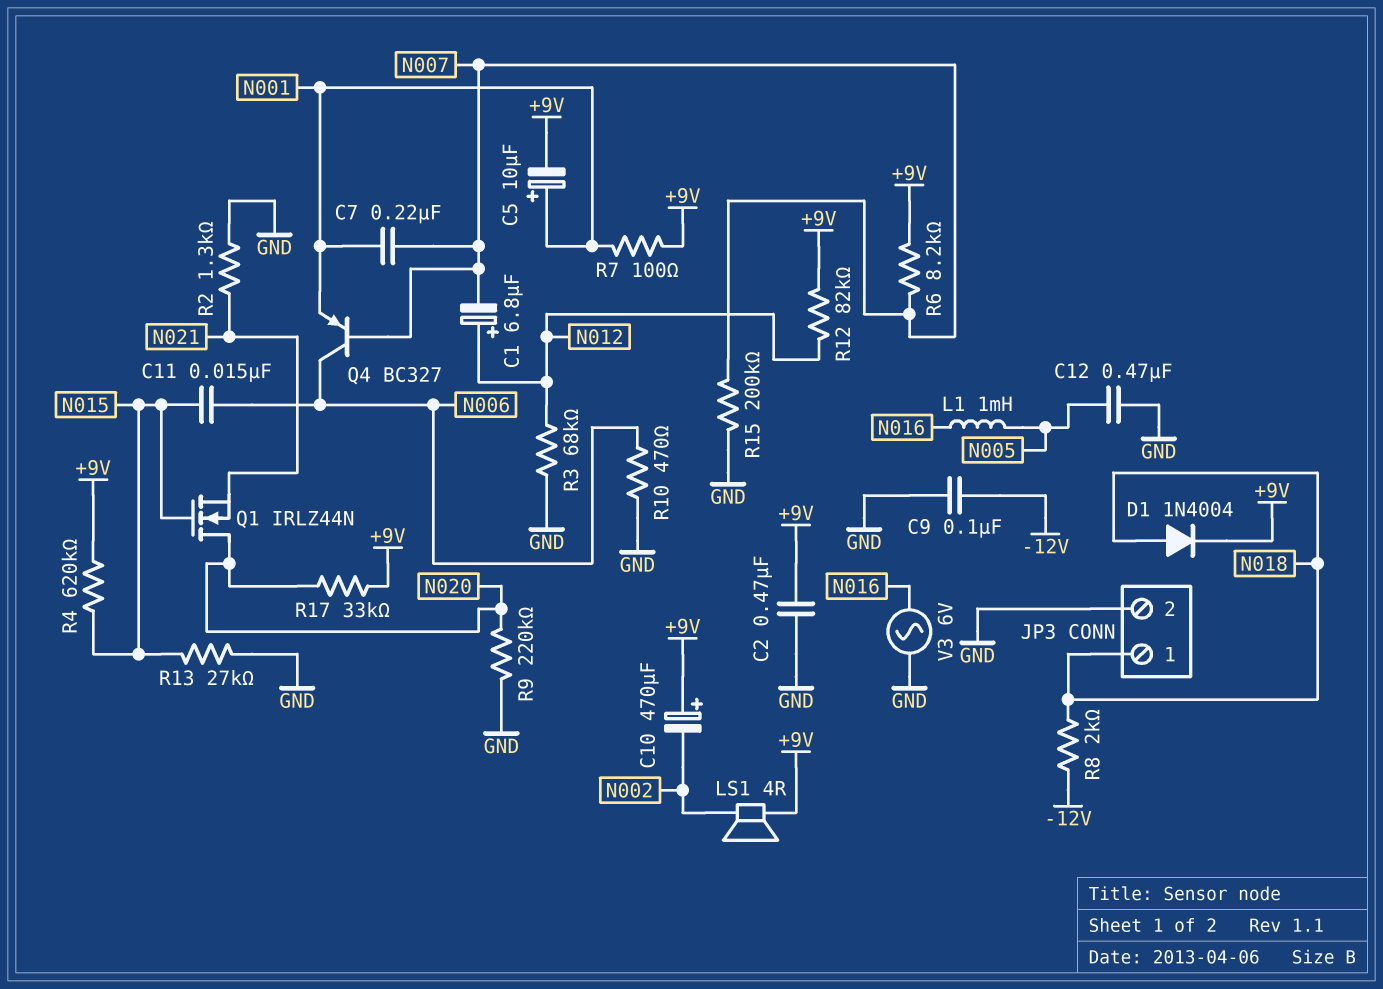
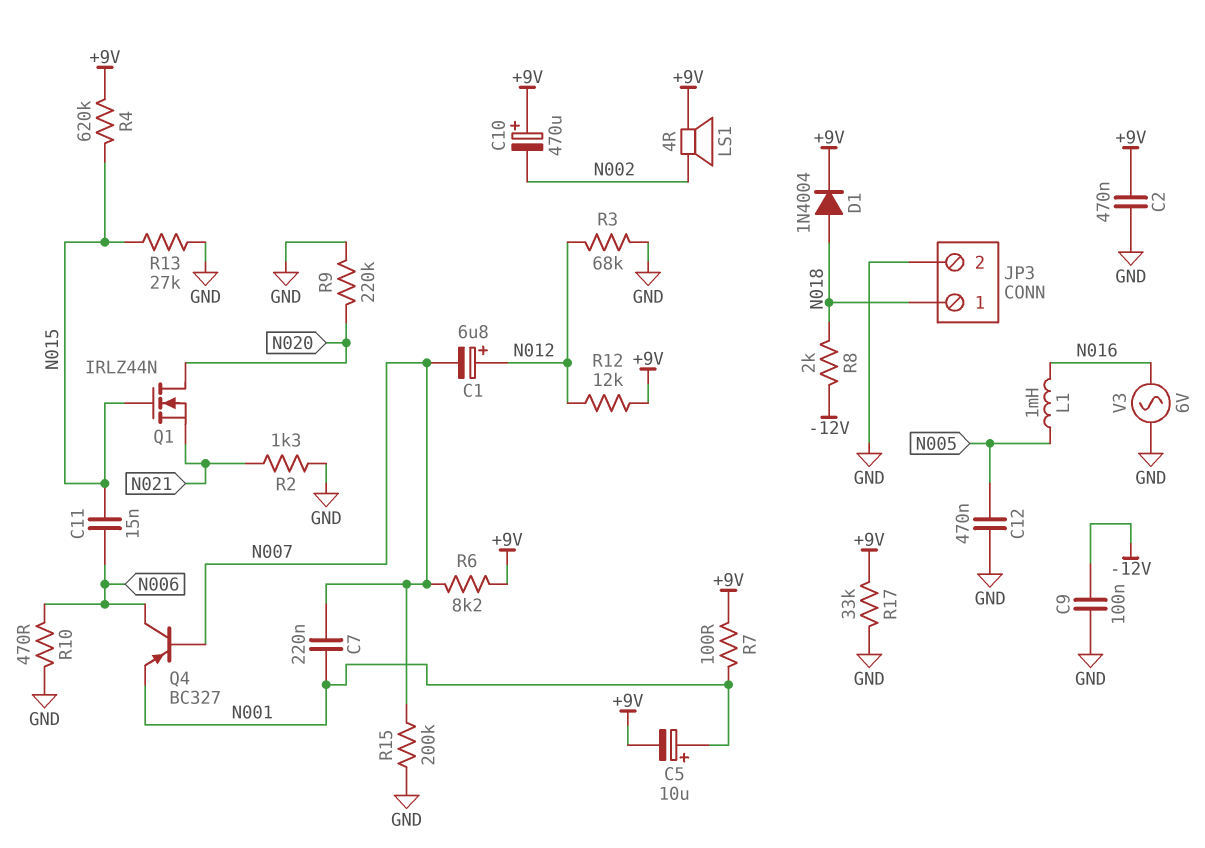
R12: 82k (+9V, N012) -> 12k (+9V, N012)
R17: 33k (+9V, N020) -> 33k (+9V, GND)

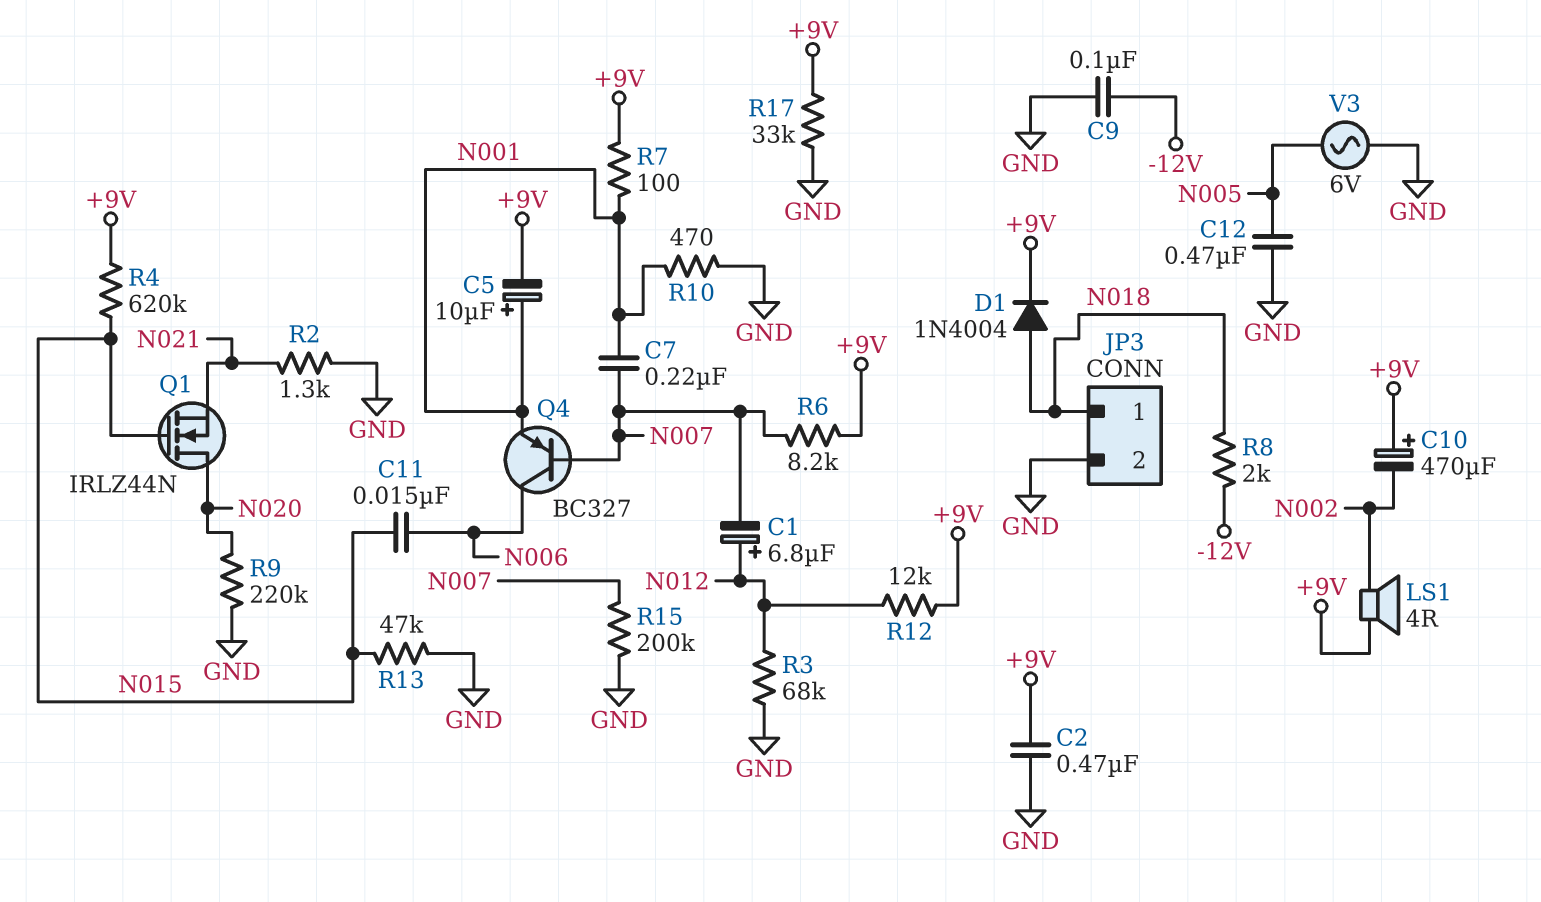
L1: 1mH (N005, N016) -> none
R10: 470 (GND, N006) -> 470 (GND, N001)
R13: 27k (GND, N015) -> 47k (GND, N015)
V3: AC 6V (GND, N016) -> AC 6V (GND, N005)

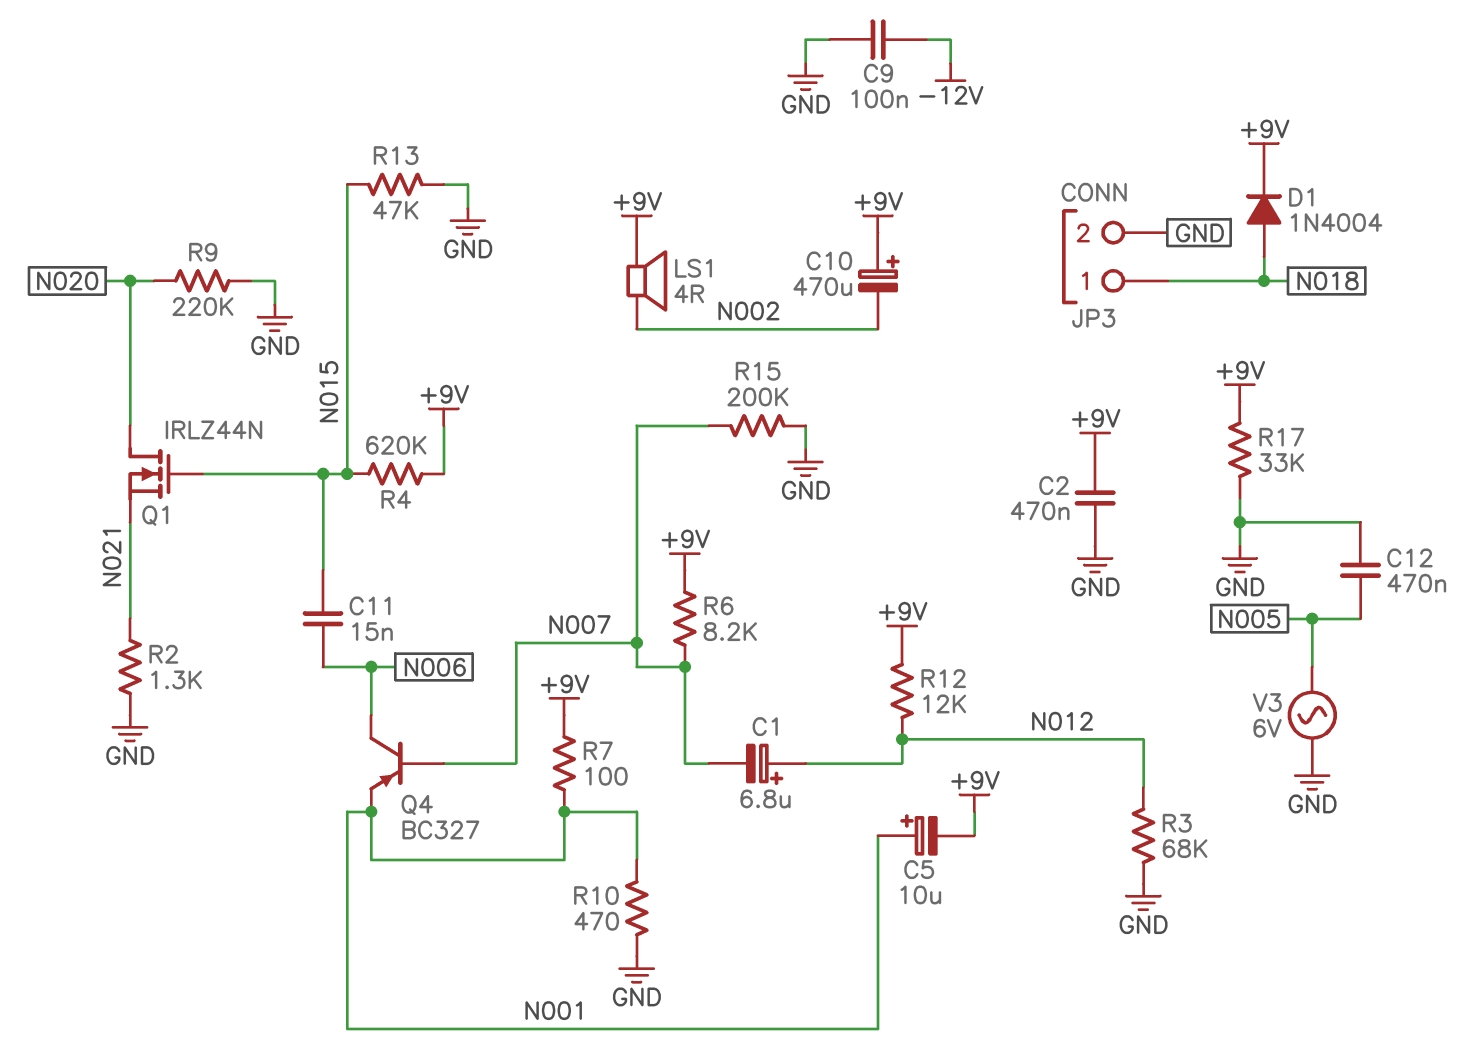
C7: 220nF (N001, N007) -> none
R8: 2k (-12V, N018) -> none

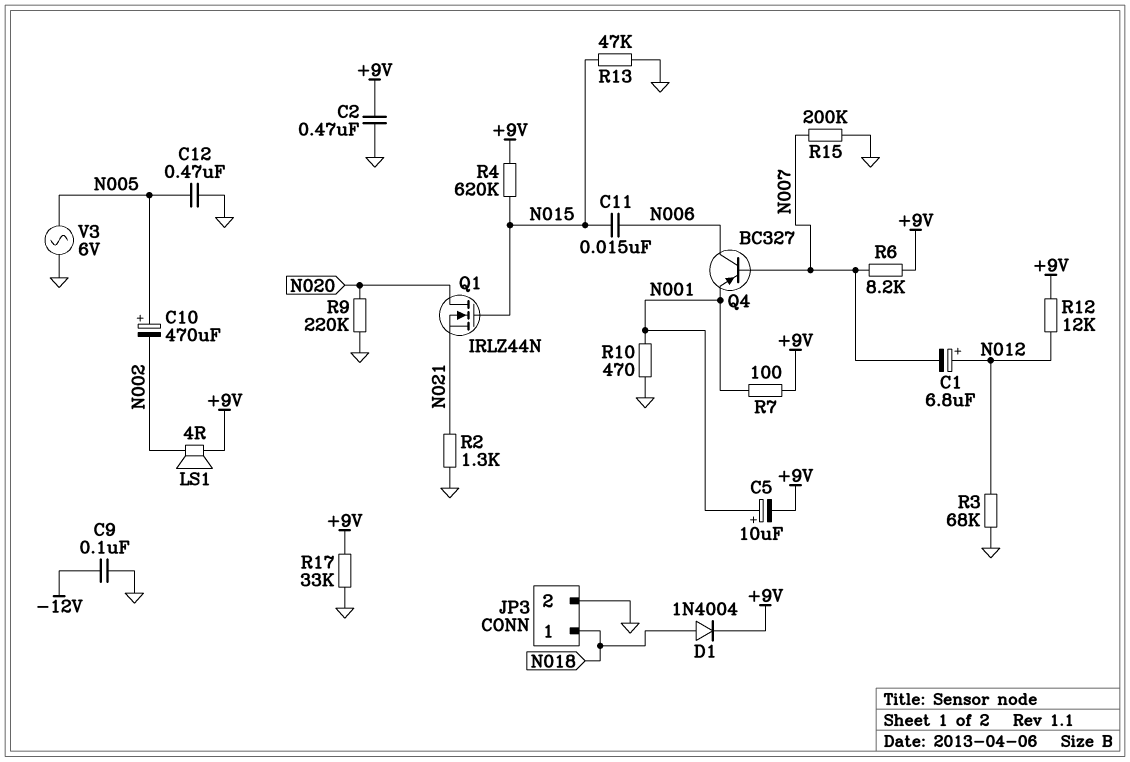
C10: 470uF (plus +9V, minus N002) -> 470uF (plus N005, minus N002)

